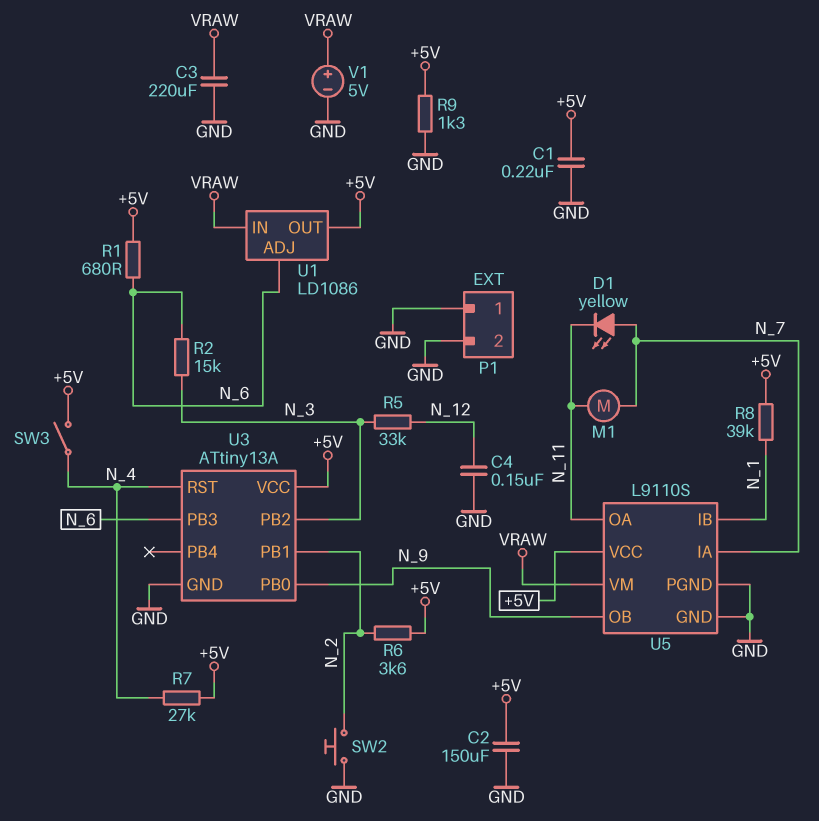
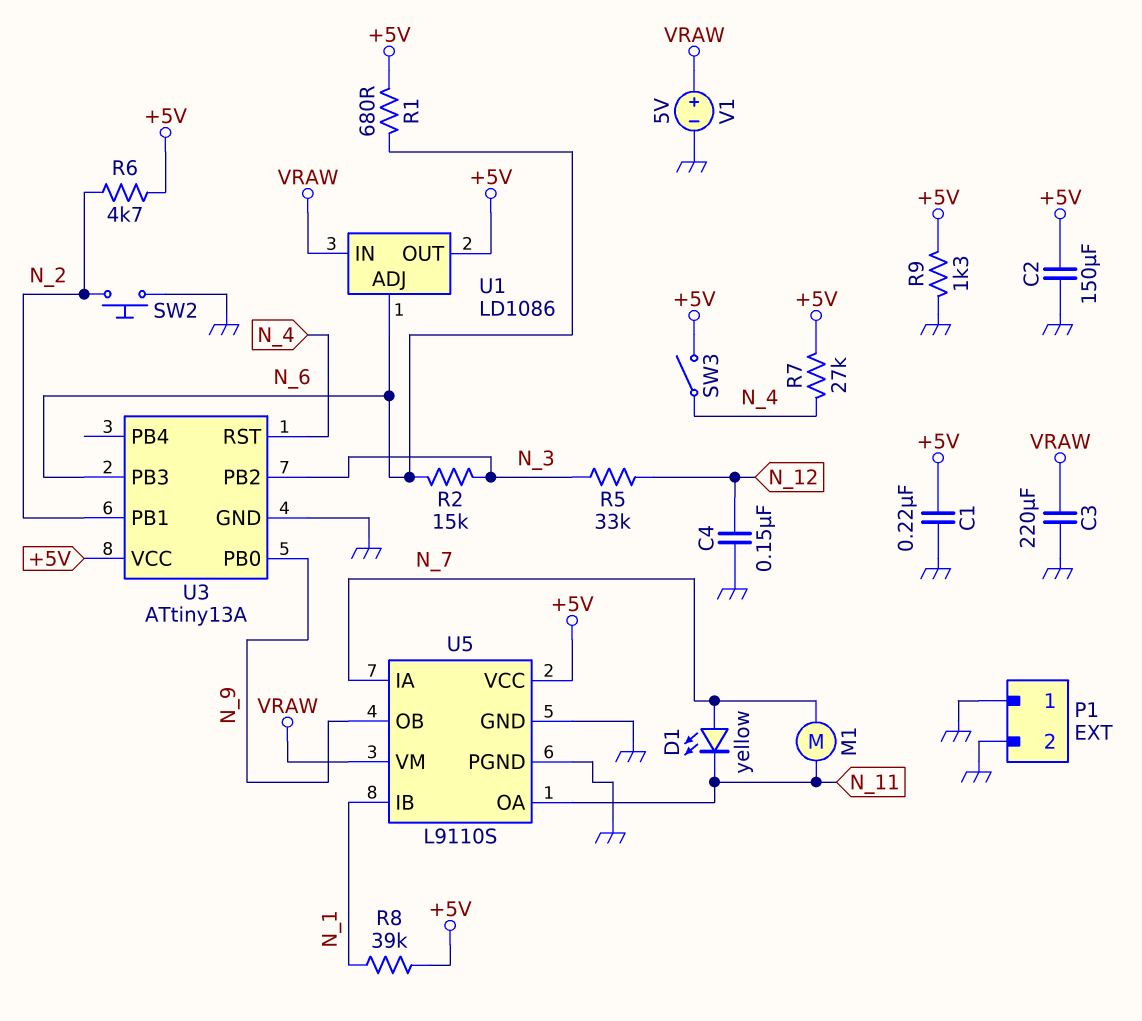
R6: 3.6k (+5V, N_2) -> 4.7k (+5V, N_2)

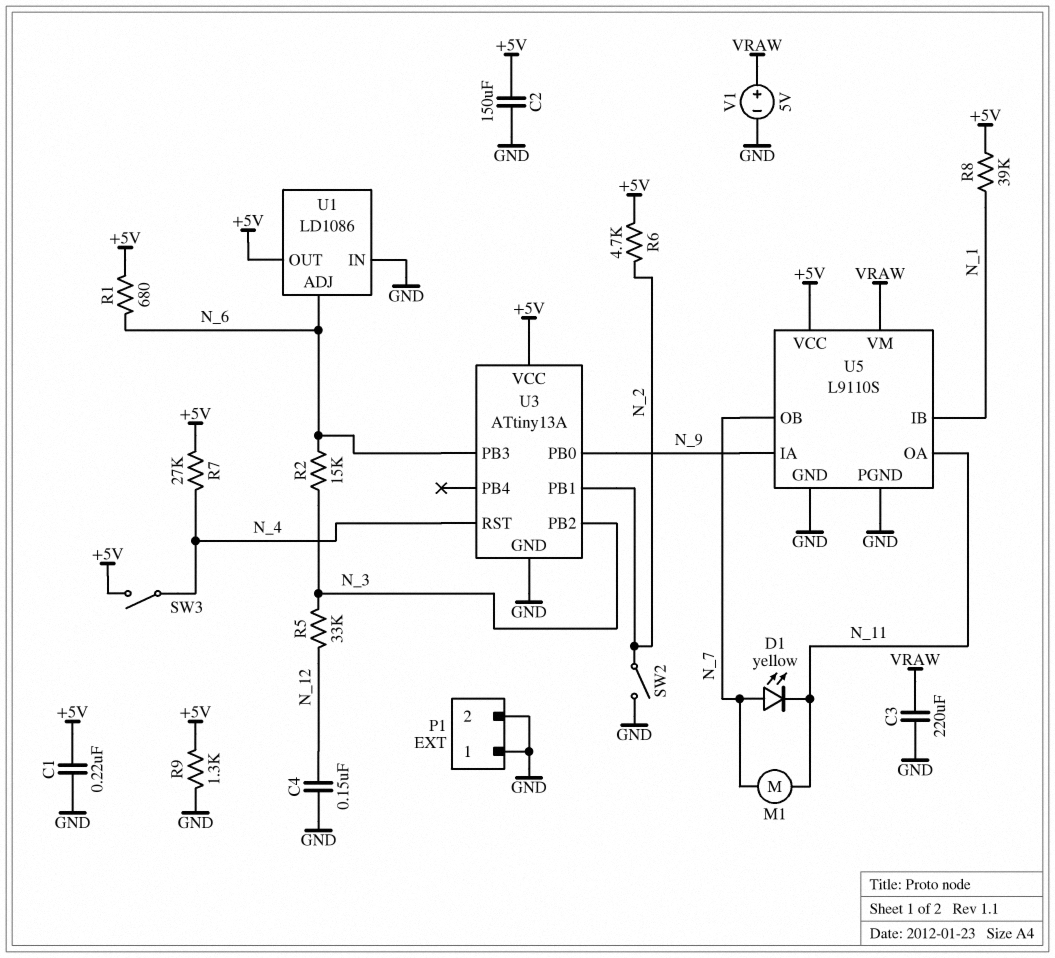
SW2: button (GND, N_2) -> switch (GND, N_2)
U1 pin IN: VRAW -> GND
U5 pin IA: N_7 -> N_9
U5 pin OB: N_9 -> N_7

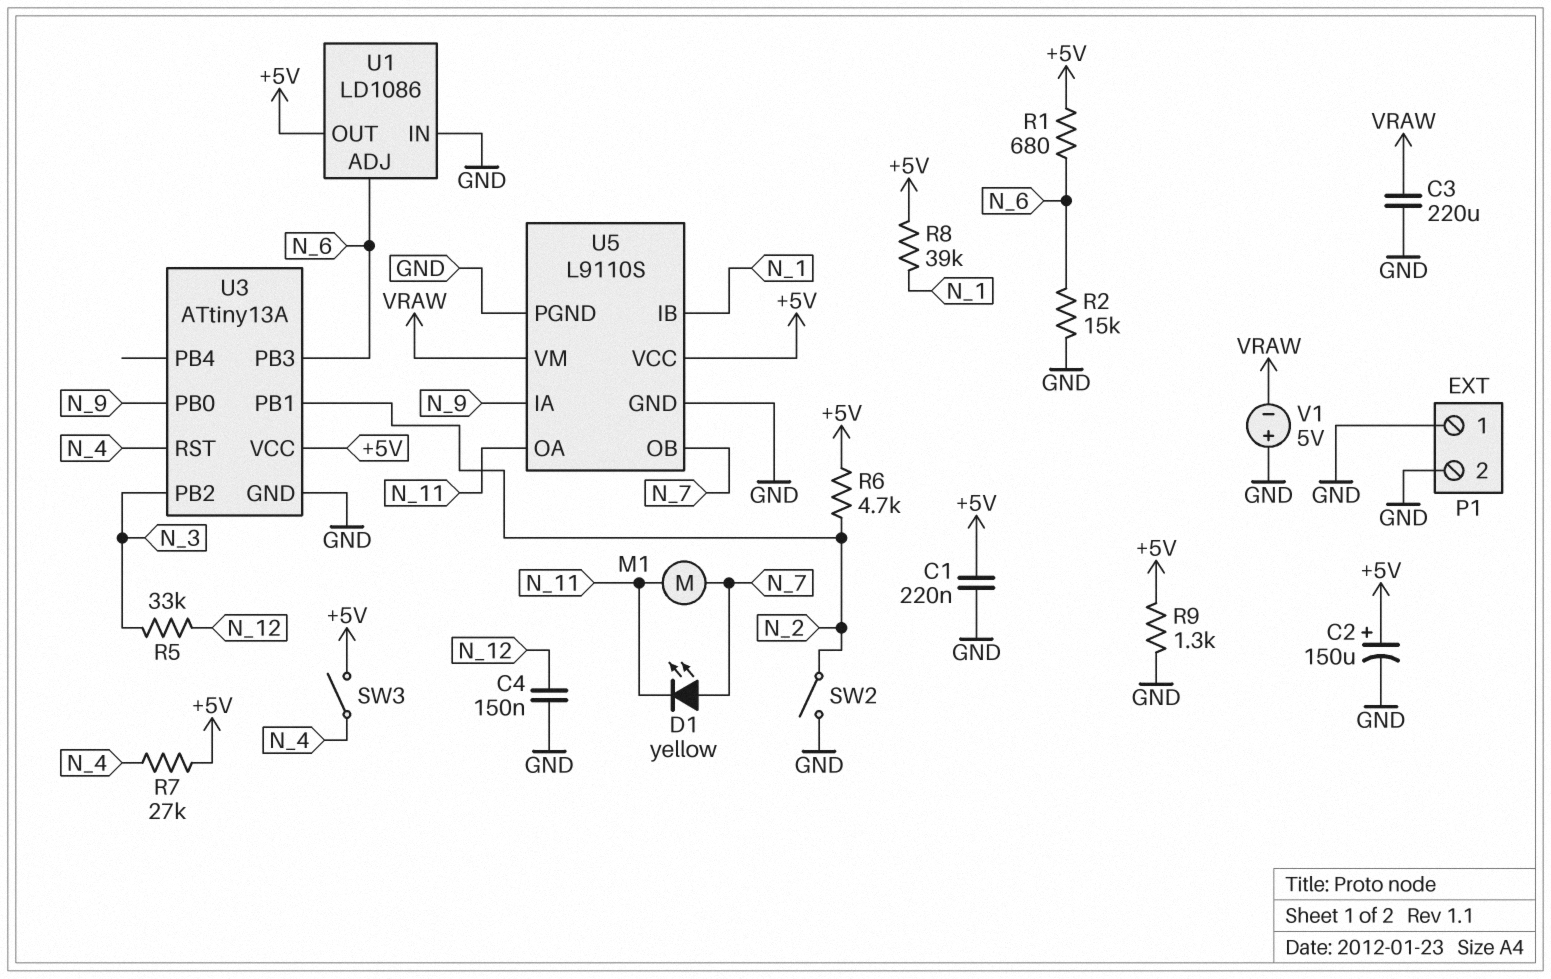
C2: 150uF (+5V, GND) -> 150uF (plus +5V, minus GND)
R2: 15k (N_3, N_6) -> 15k (GND, N_6)
V1: 5V (plus VRAW, minus GND) -> 5V (plus GND, minus VRAW)

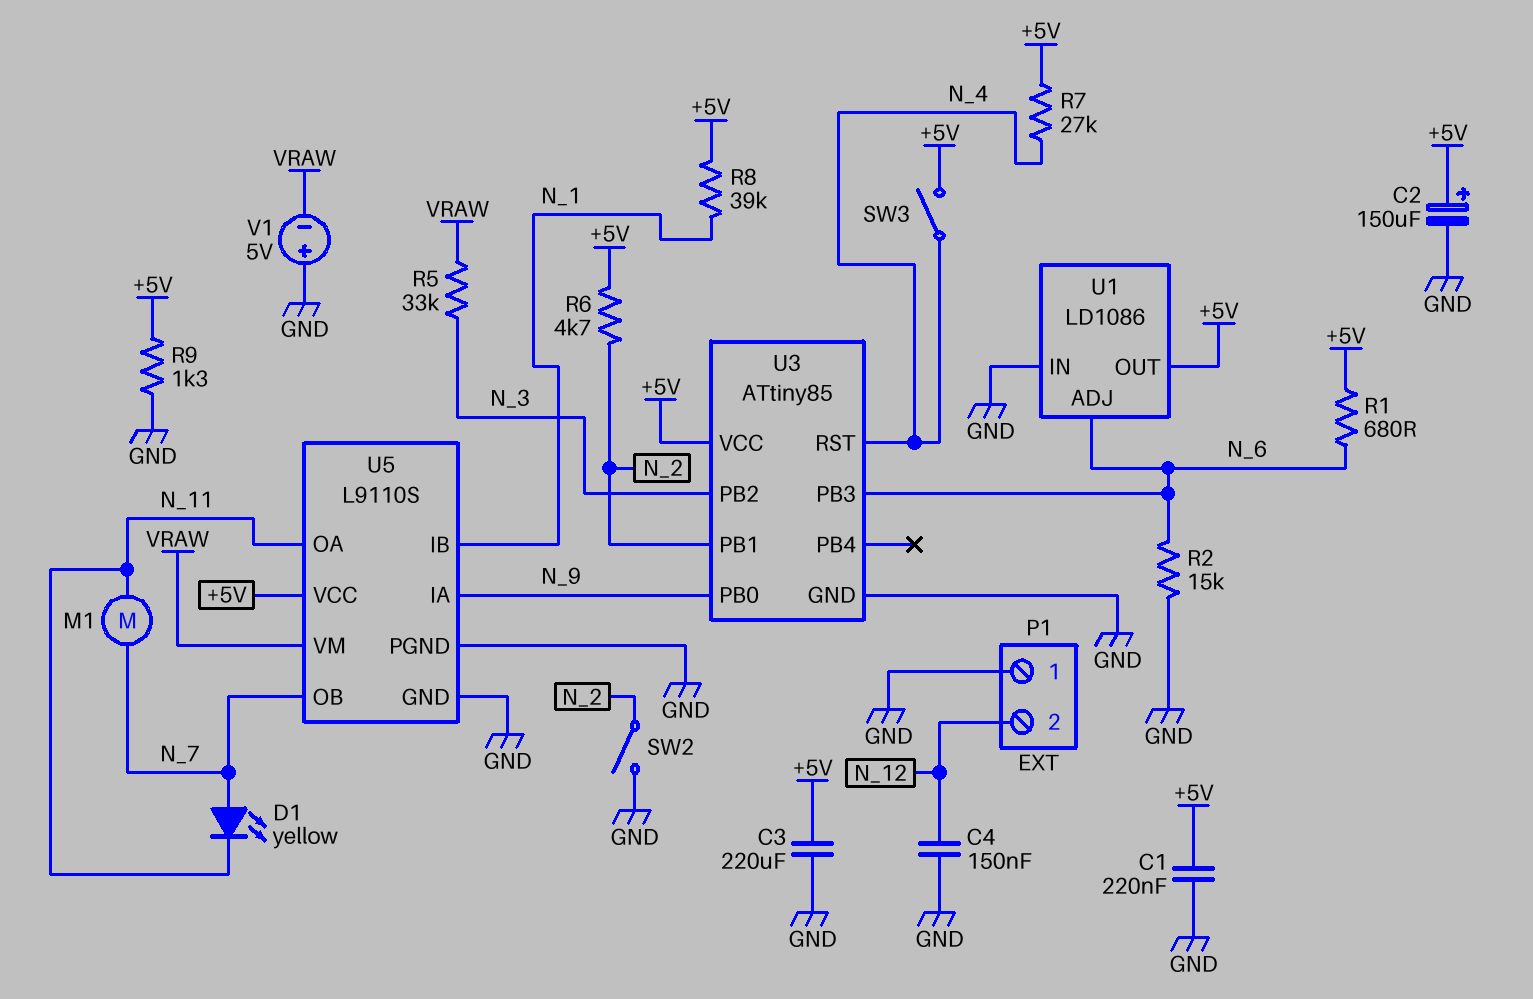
C3: 220uF (GND, VRAW) -> 220uF (+5V, GND)
P1 pin 2: GND -> N_12
R5: 33k (N_3, N_12) -> 33k (N_3, VRAW)
U3: ATtiny13A -> ATtiny85

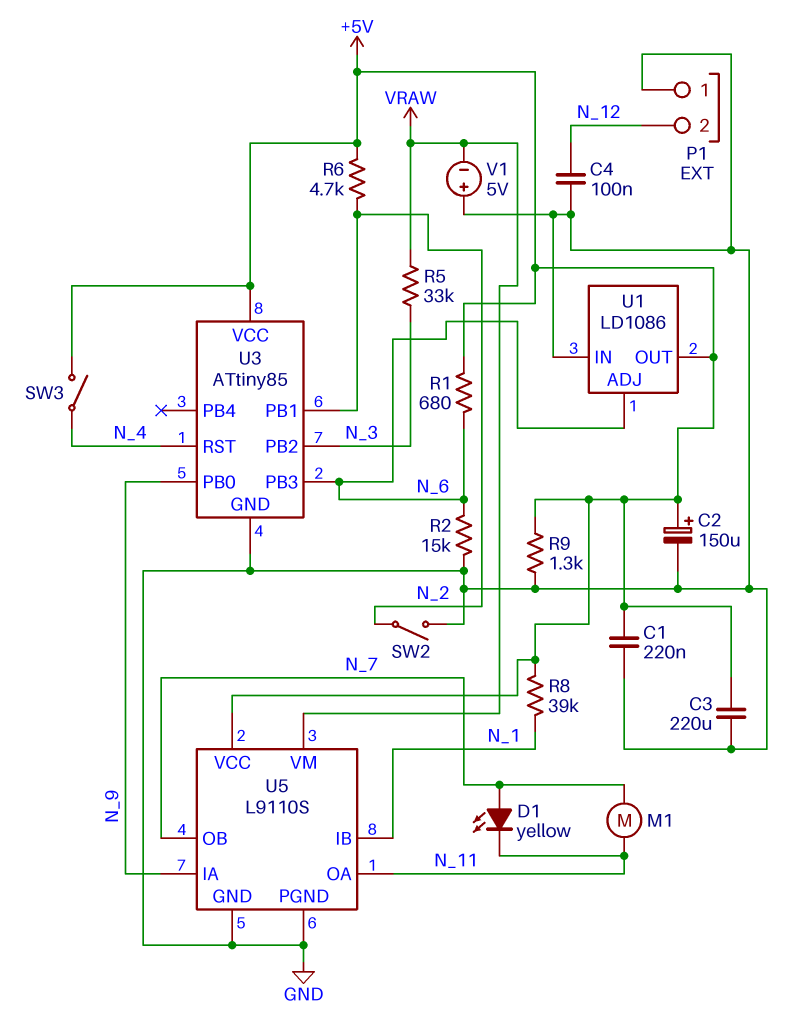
C4: 150nF (GND, N_12) -> 100nF (GND, N_12)
R7: 27k (+5V, N_4) -> none

